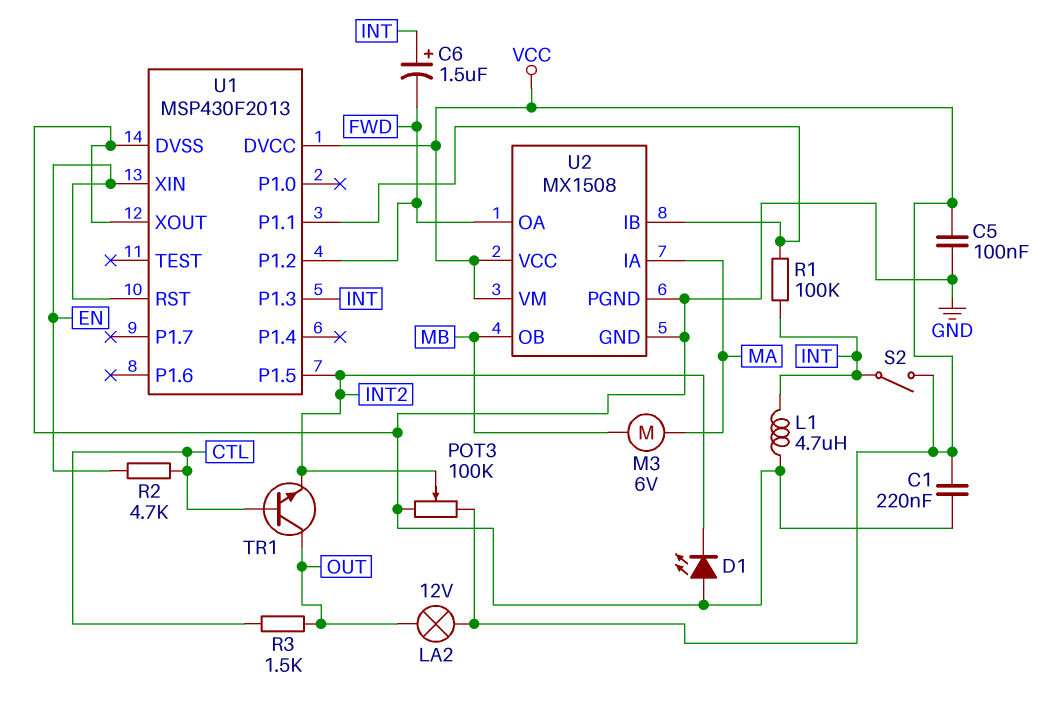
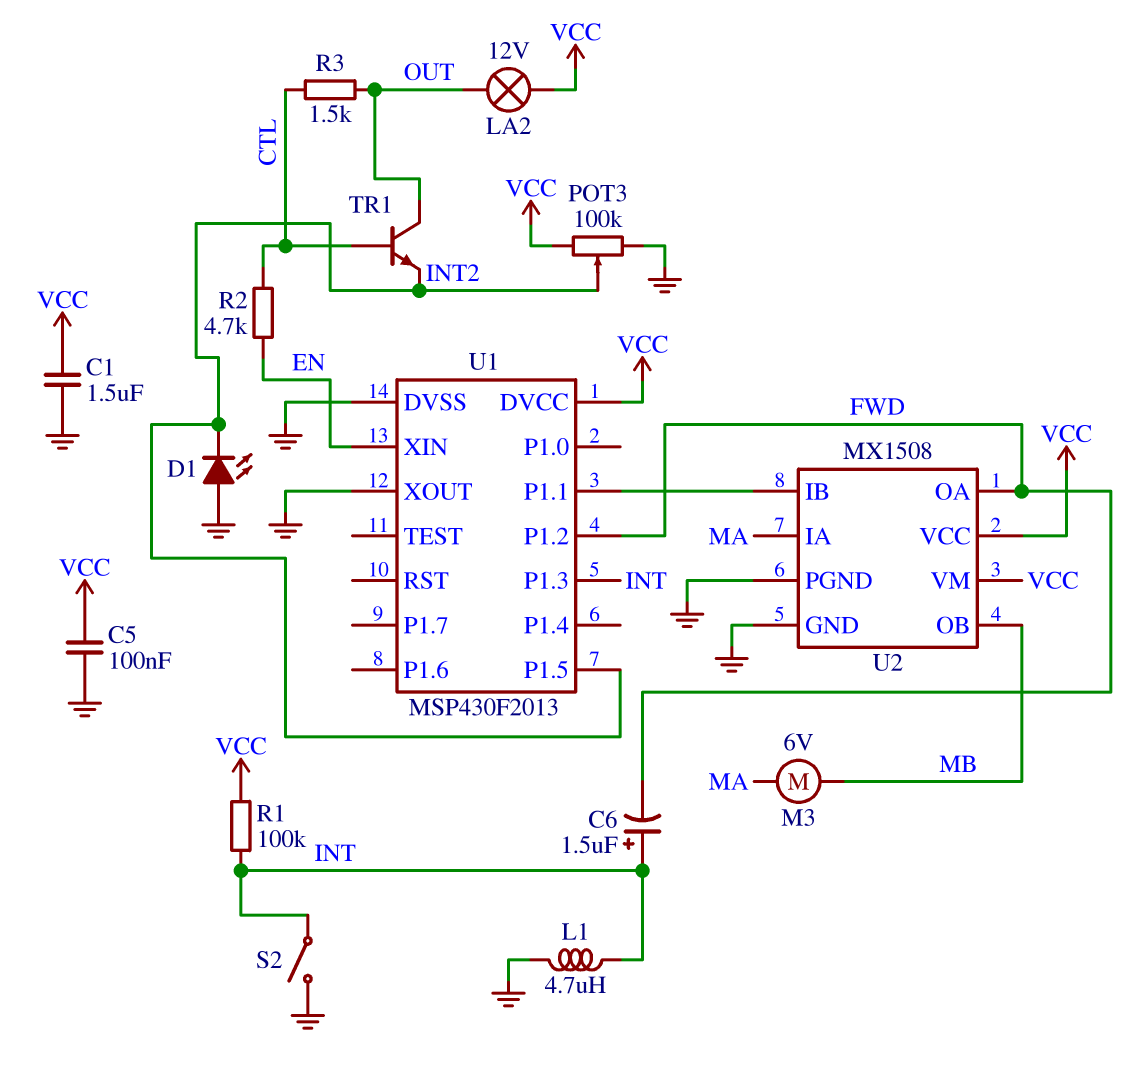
C1: 220nF (GND, VCC) -> 1.5uF (GND, VCC)
R1: 100k (INT, U1/P1.1) -> 100k (INT, VCC)
S2: switch (INT, VCC) -> switch (GND, INT)
U1 pin RST: EN -> none

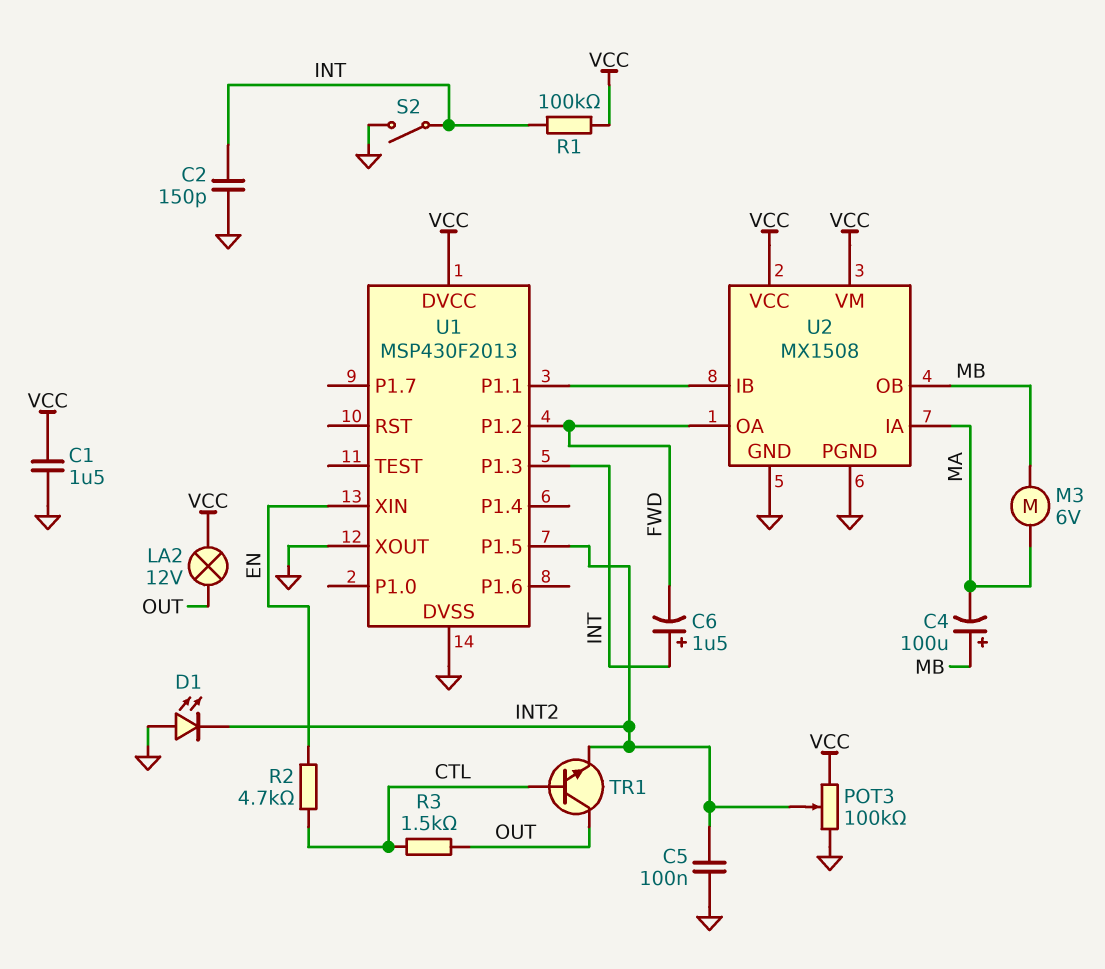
C2: none -> 150pF (GND, INT)
C4: none -> 100uF (plus MB, minus MA)
C5: 100nF (GND, VCC) -> 100nF (GND, INT2)
L1: 4.7uH (GND, INT) -> none

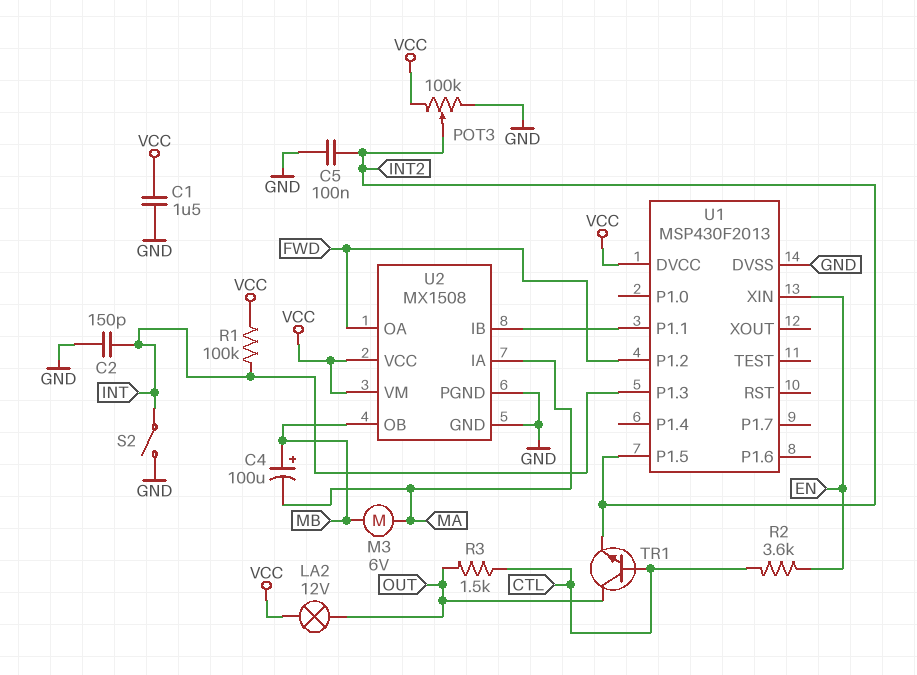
C6: 1.5uF (plus INT, minus FWD) -> none
D1: LED (A GND, K INT2) -> none
R2: 4.7k (CTL, EN) -> 3.6k (CTL, EN)
U1 pin XOUT: GND -> none

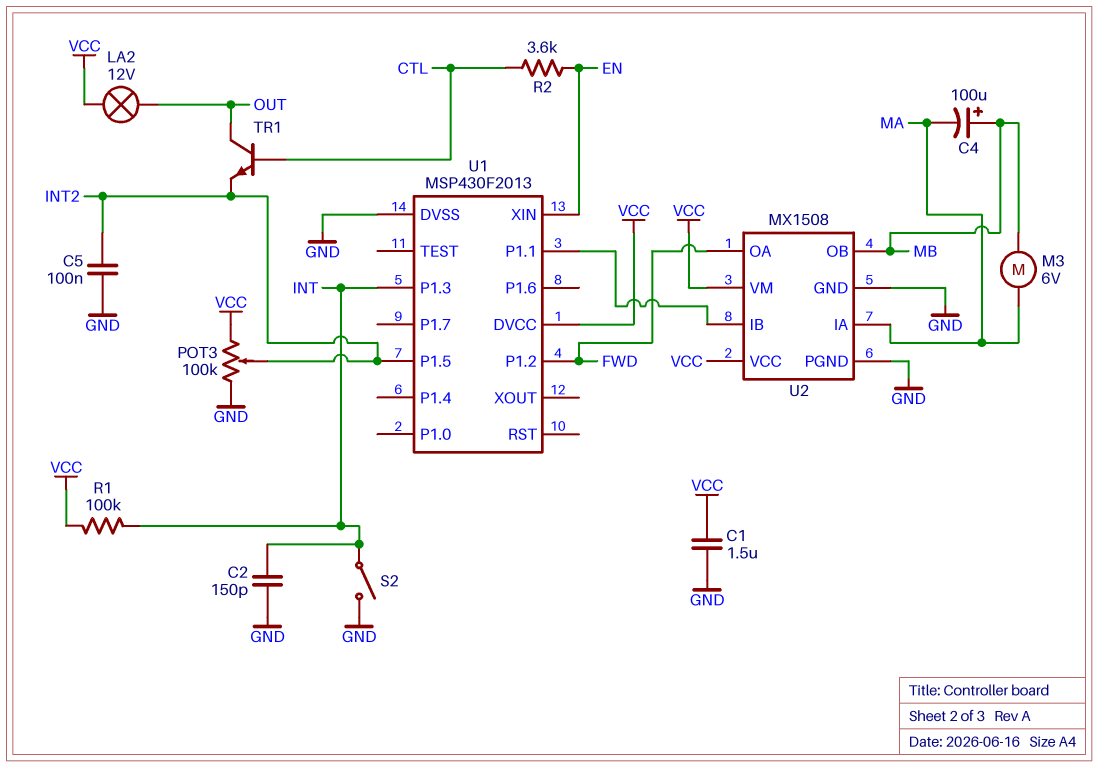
R3: 1.5k (CTL, OUT) -> none

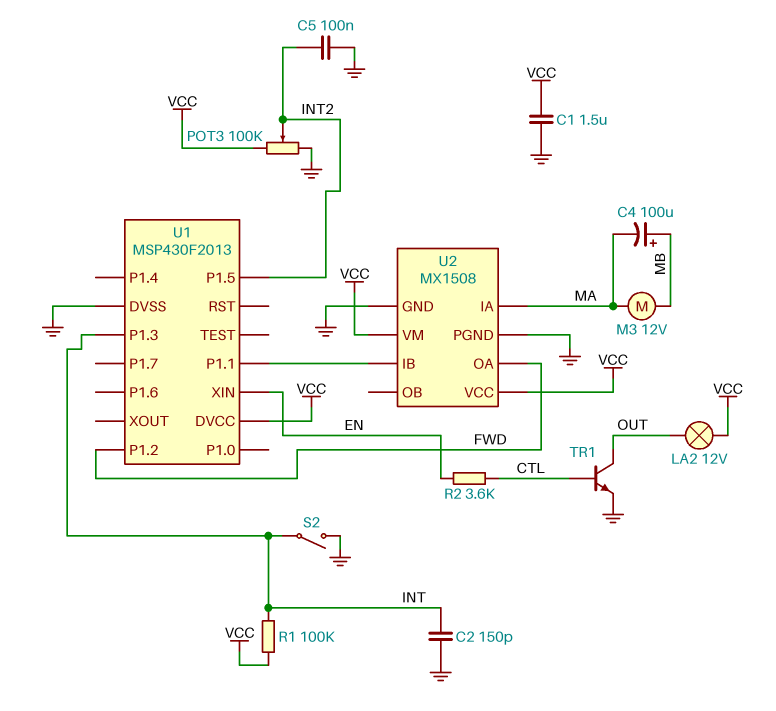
M3: motor 6V (MA, MB) -> motor 12V (MA, MB)
TR1: NPN (B CTL, C OUT, E INT2) -> NPN (B CTL, C OUT, E GND)
U2 pin OB: MB -> none

